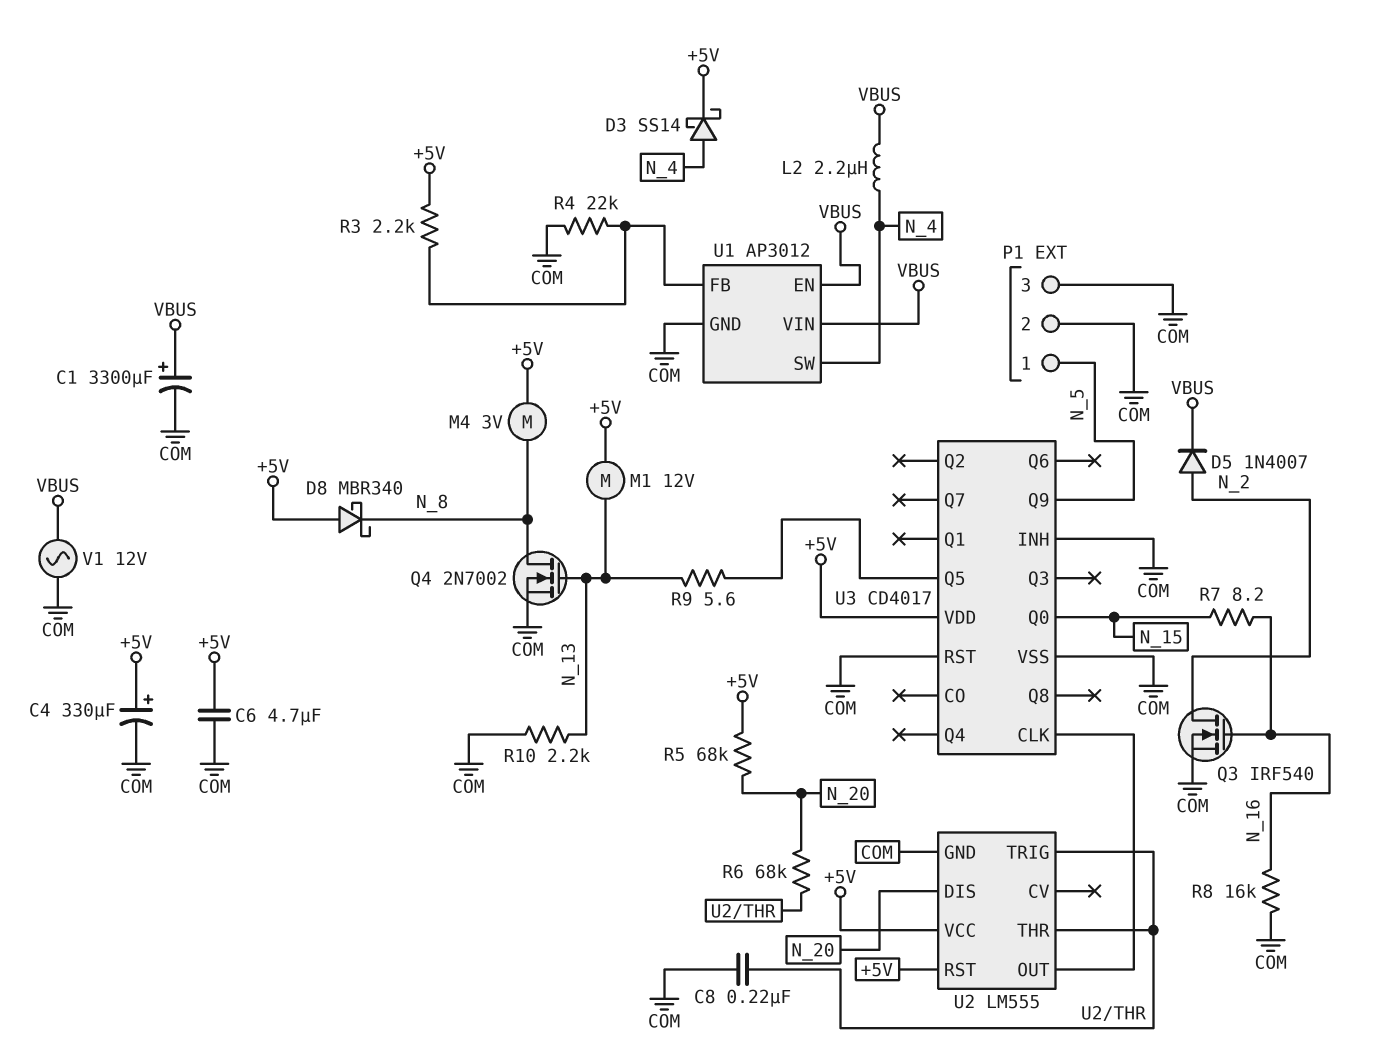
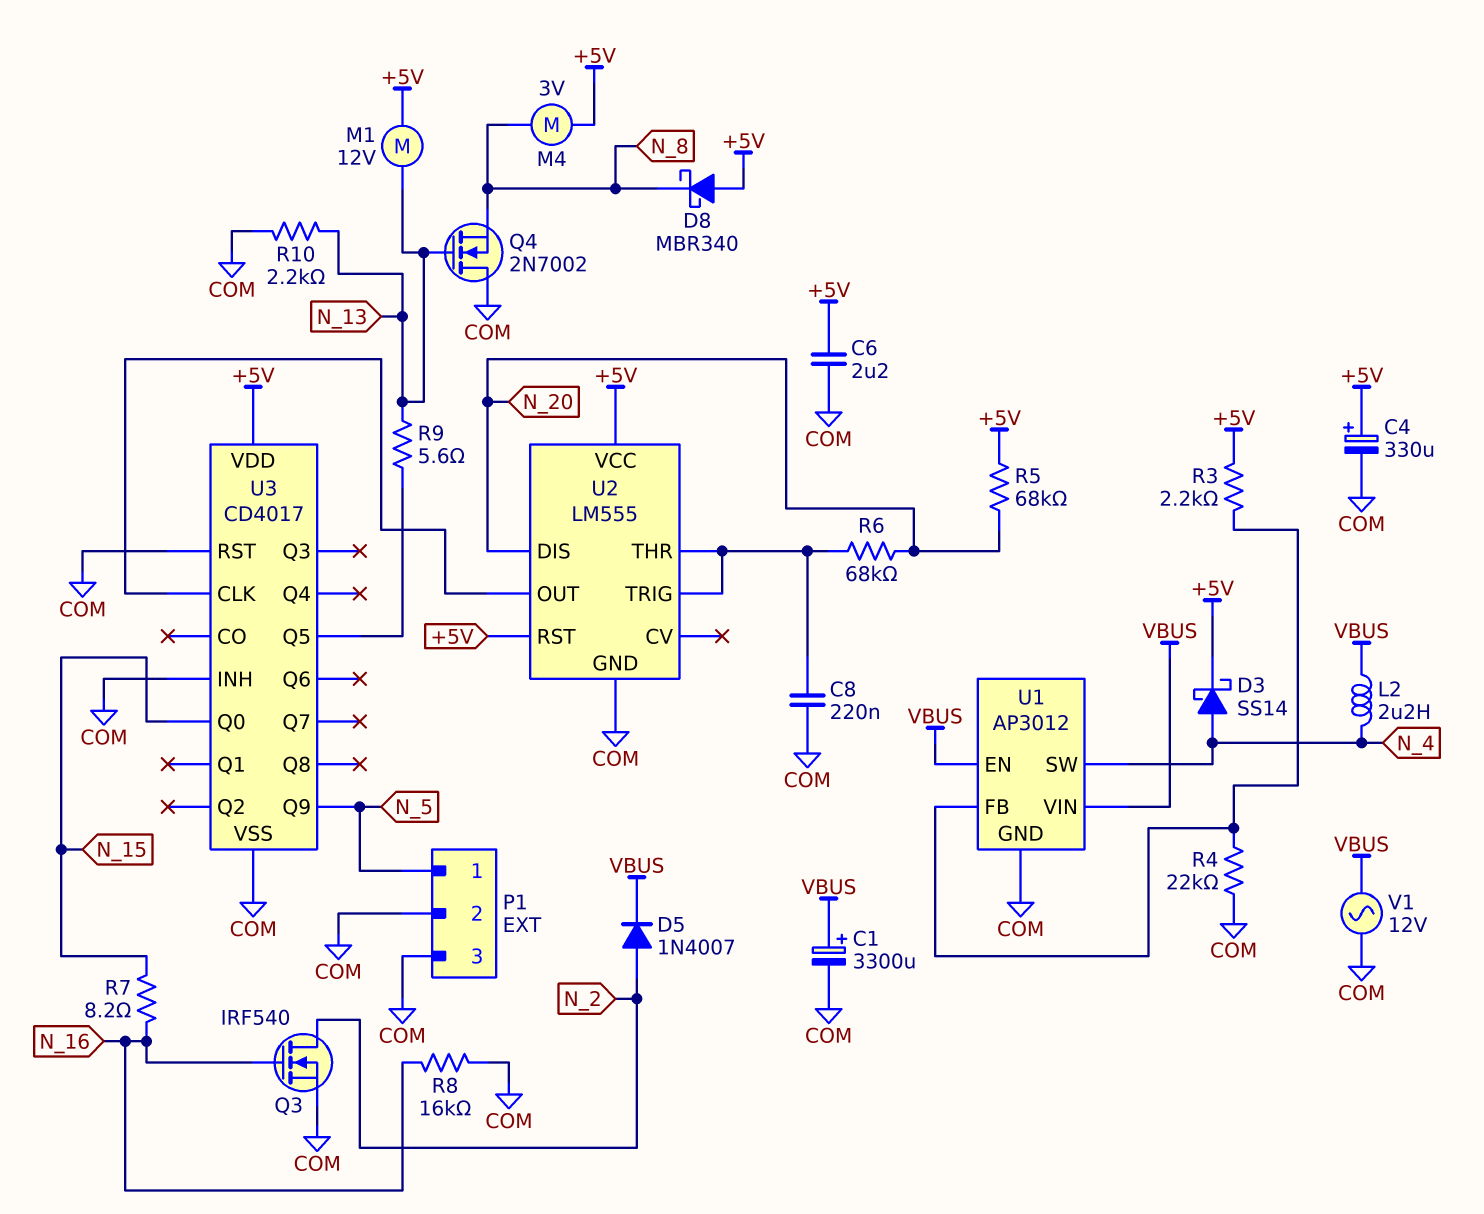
C6: 4.7uF (+5V, COM) -> 2.2uF (+5V, COM)
Q4: NMOS 2N7002 (G N_13, D N_8, S COM) -> NMOS 2N7002 (G N_13, D COM, S N_8)

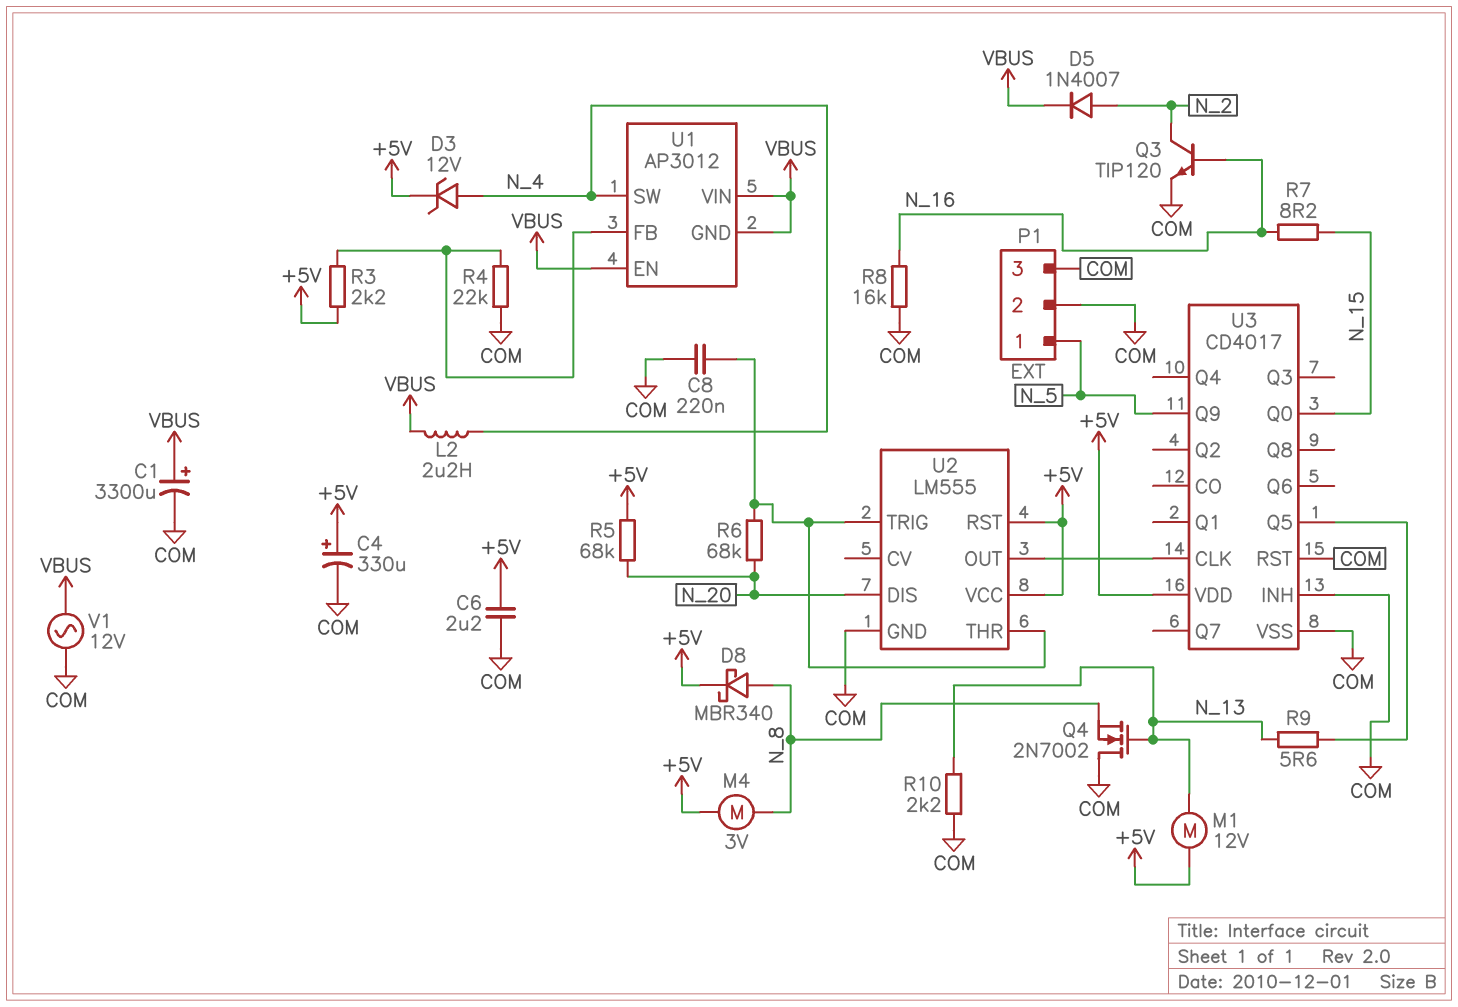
D3: schottky SS14 (A N_4, K +5V) -> zener 12V (A N_4, K +5V)
D8: schottky MBR340 (A +5V, K N_8) -> schottky MBR340 (A N_8, K +5V)
Q3: NMOS IRF540 (G N_16, D N_2, S COM) -> NPN TIP120 (B N_16, C N_2, E COM)
U1 pin GND: COM -> VBUS

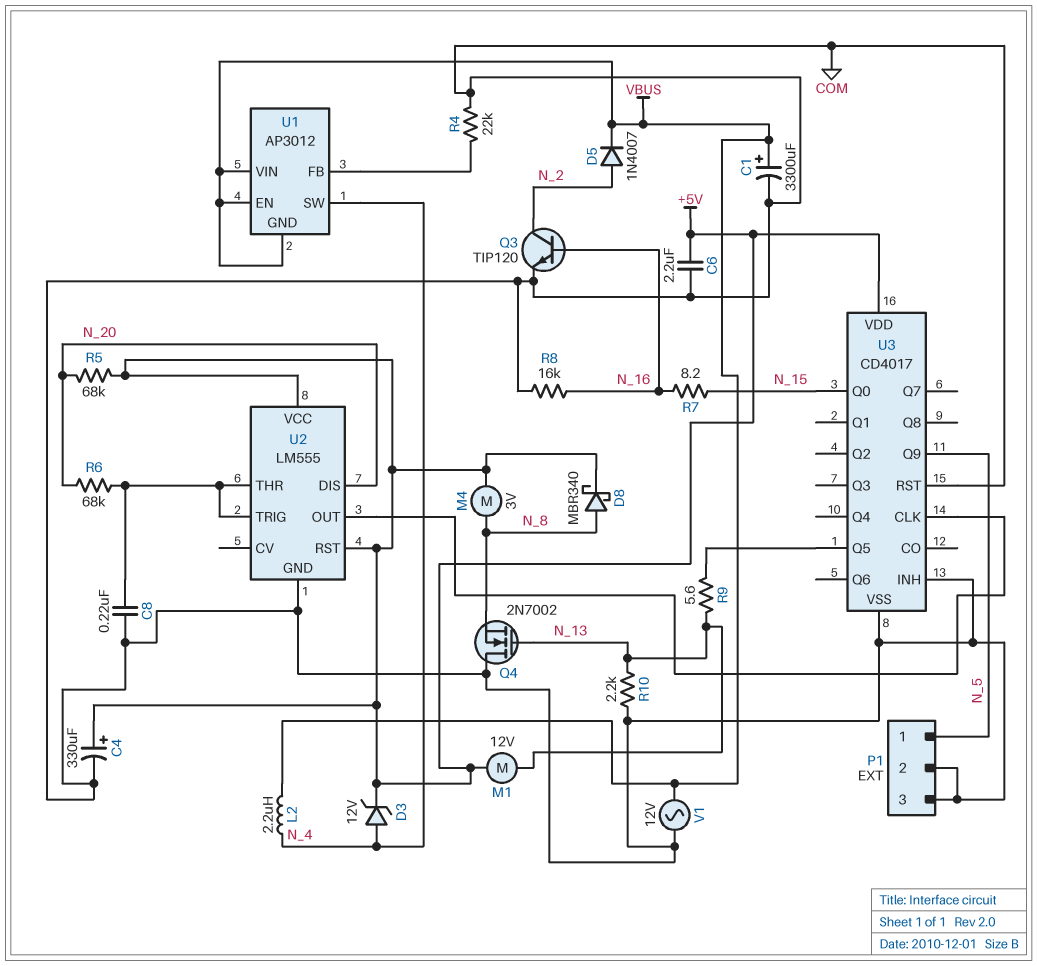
R3: 2.2k (+5V, U1/FB) -> none

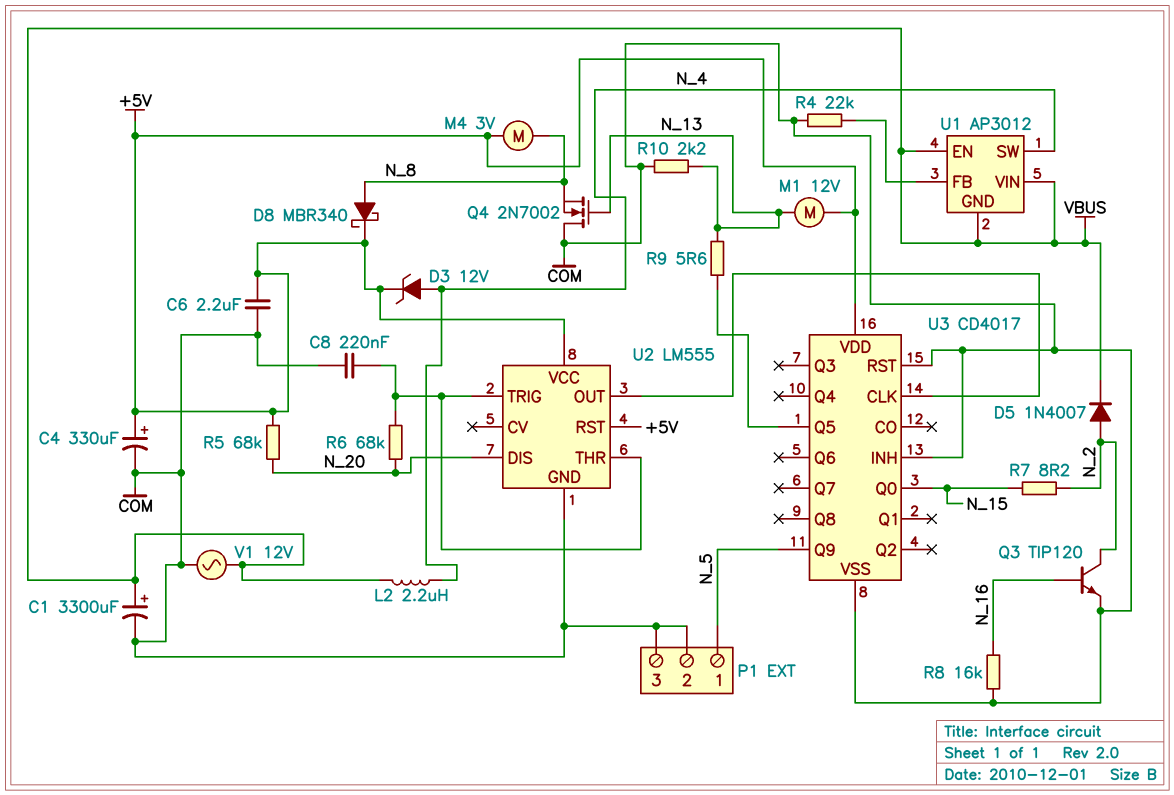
R7: 8.2 (N_15, N_16) -> 8.2 (N_2, N_15)

